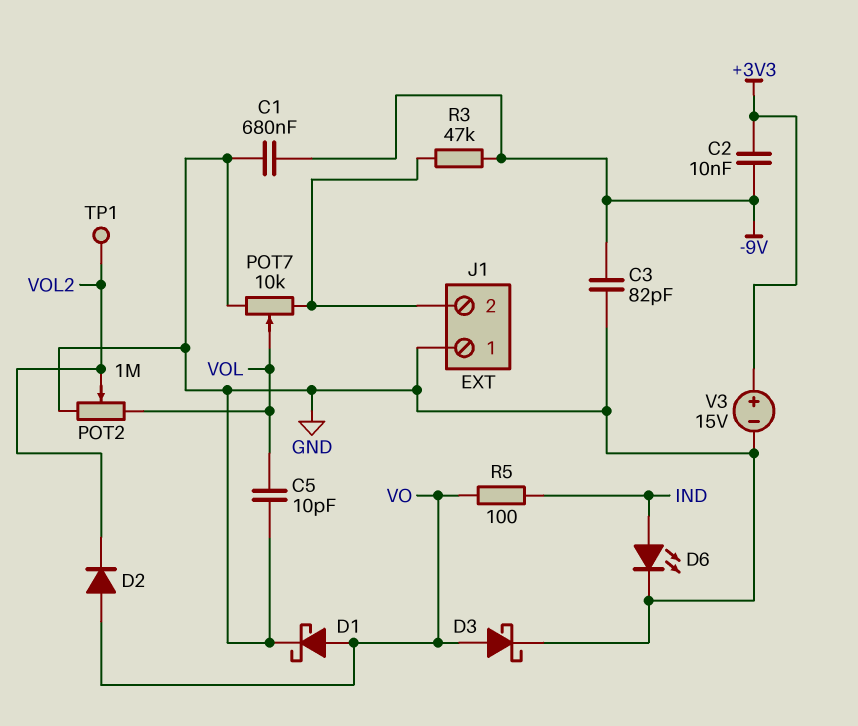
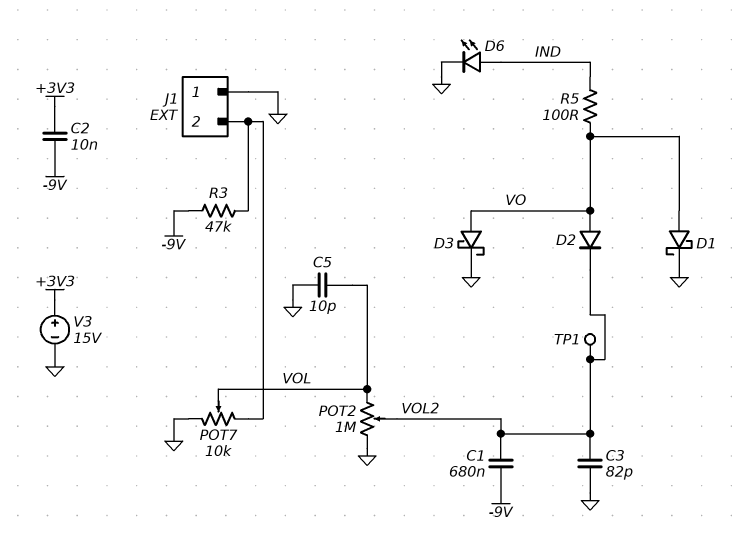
C1: 680nF (-9V, GND) -> 680nF (-9V, VOL2)
C3: 82pF (-9V, GND) -> 82pF (GND, VOL2)

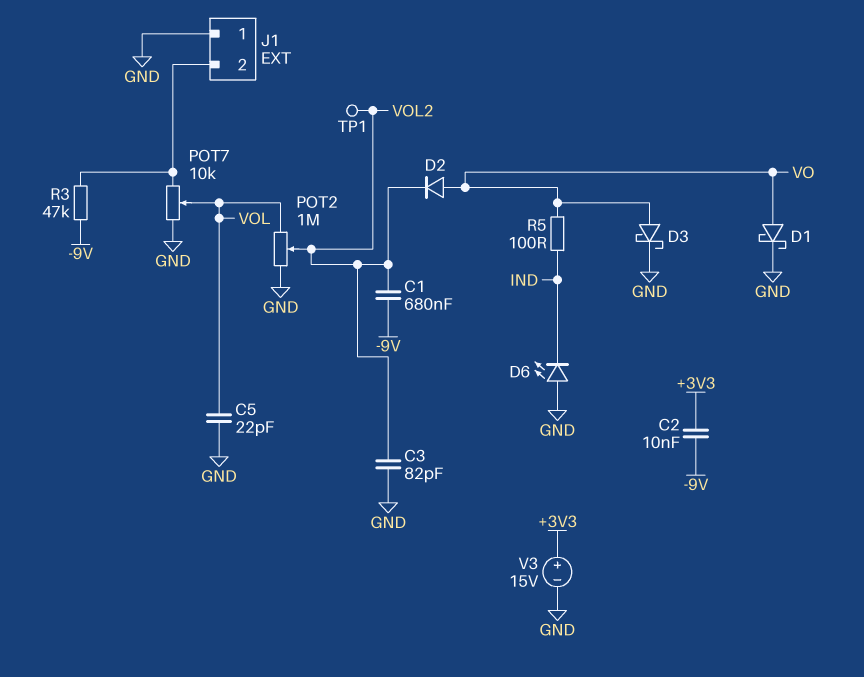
C5: 10pF (GND, VOL) -> 22pF (GND, VOL)
D6: LED (A IND, K GND) -> LED (A GND, K IND)

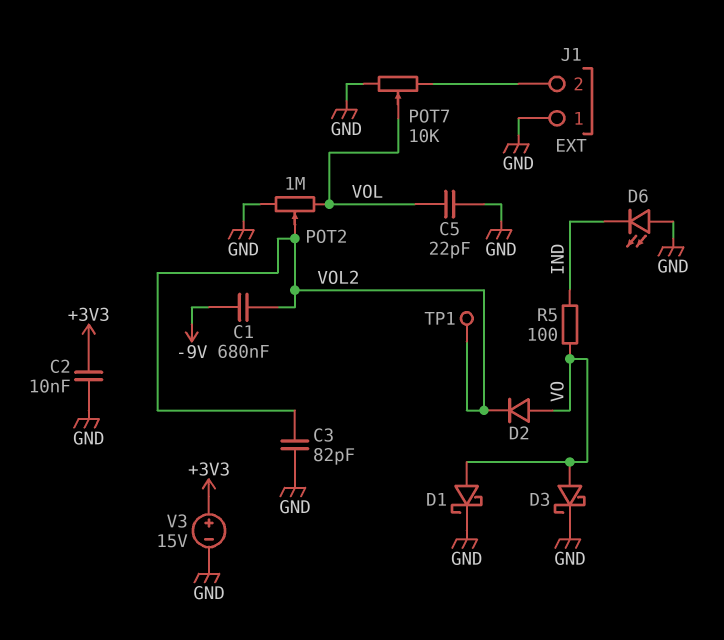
C2: 10nF (+3V3, -9V) -> 10nF (+3V3, GND)
R3: 47k (-9V, J1/2) -> none

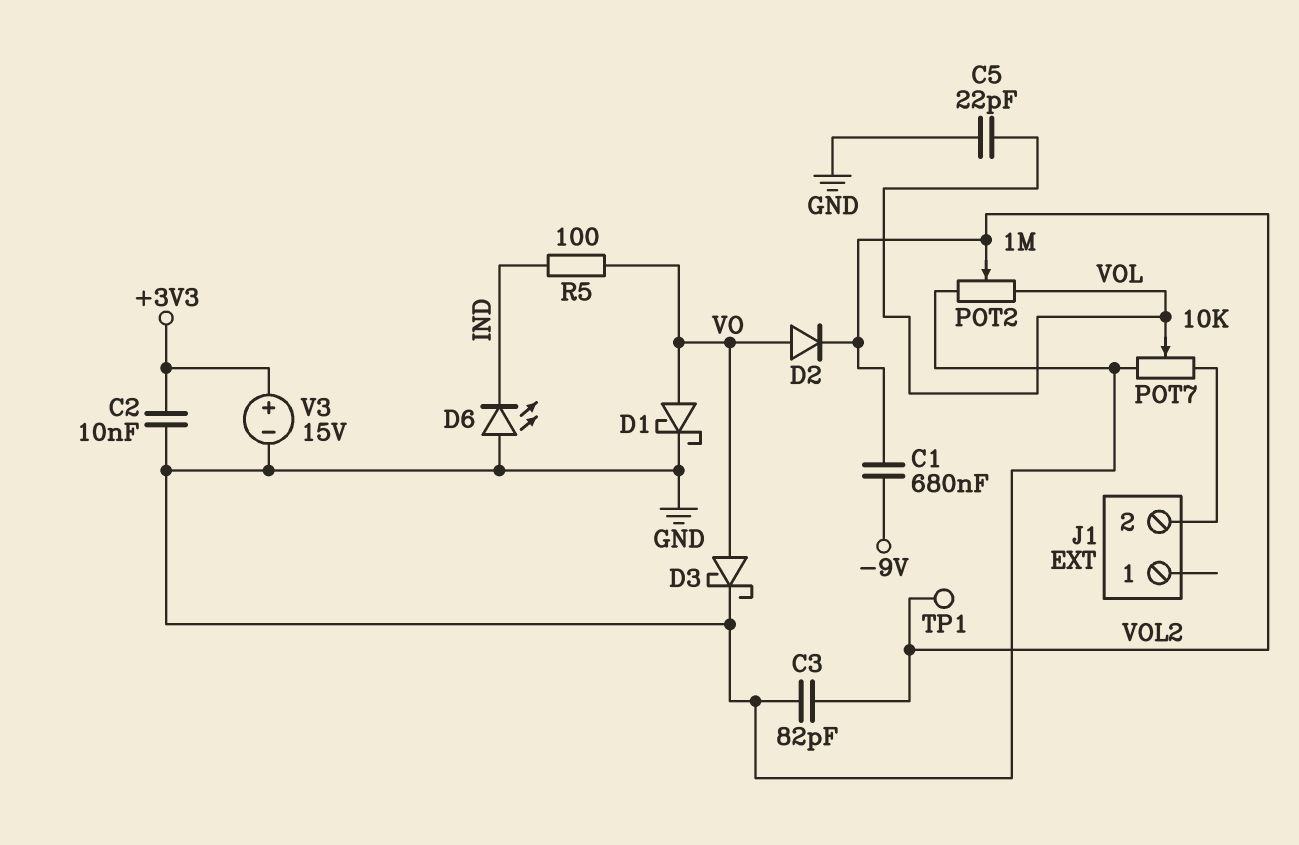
J1 pin 1: GND -> none

